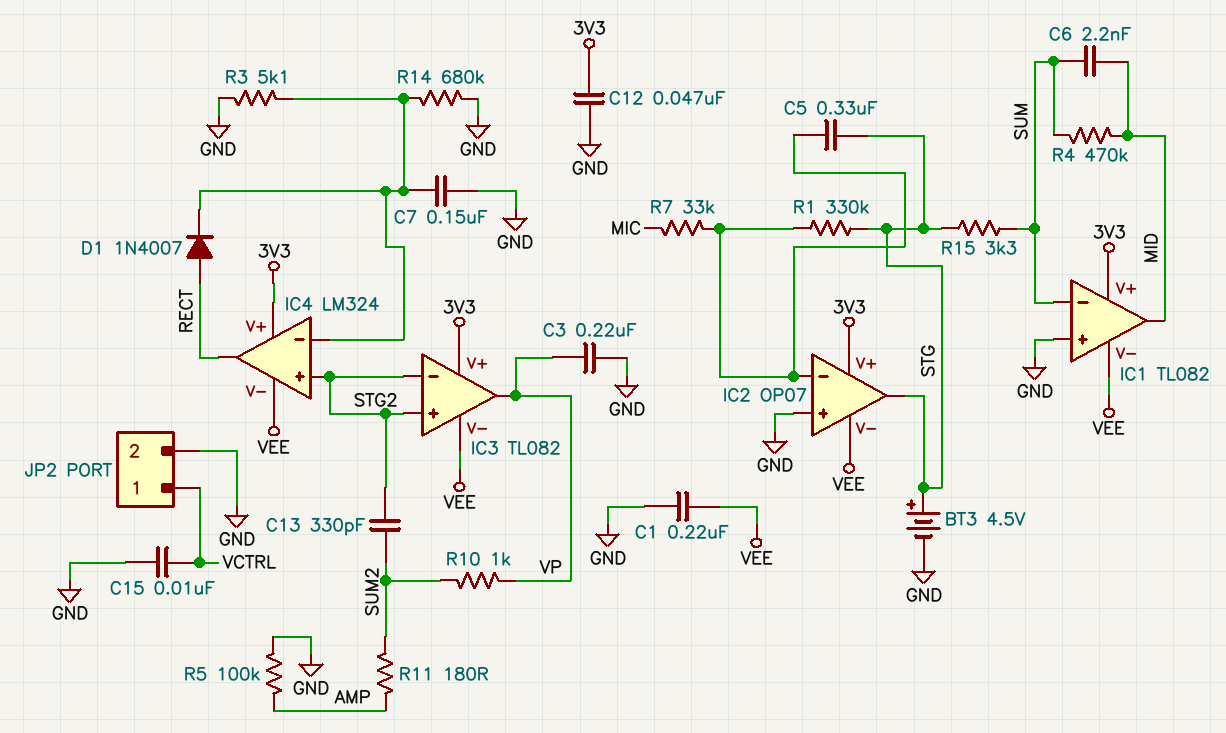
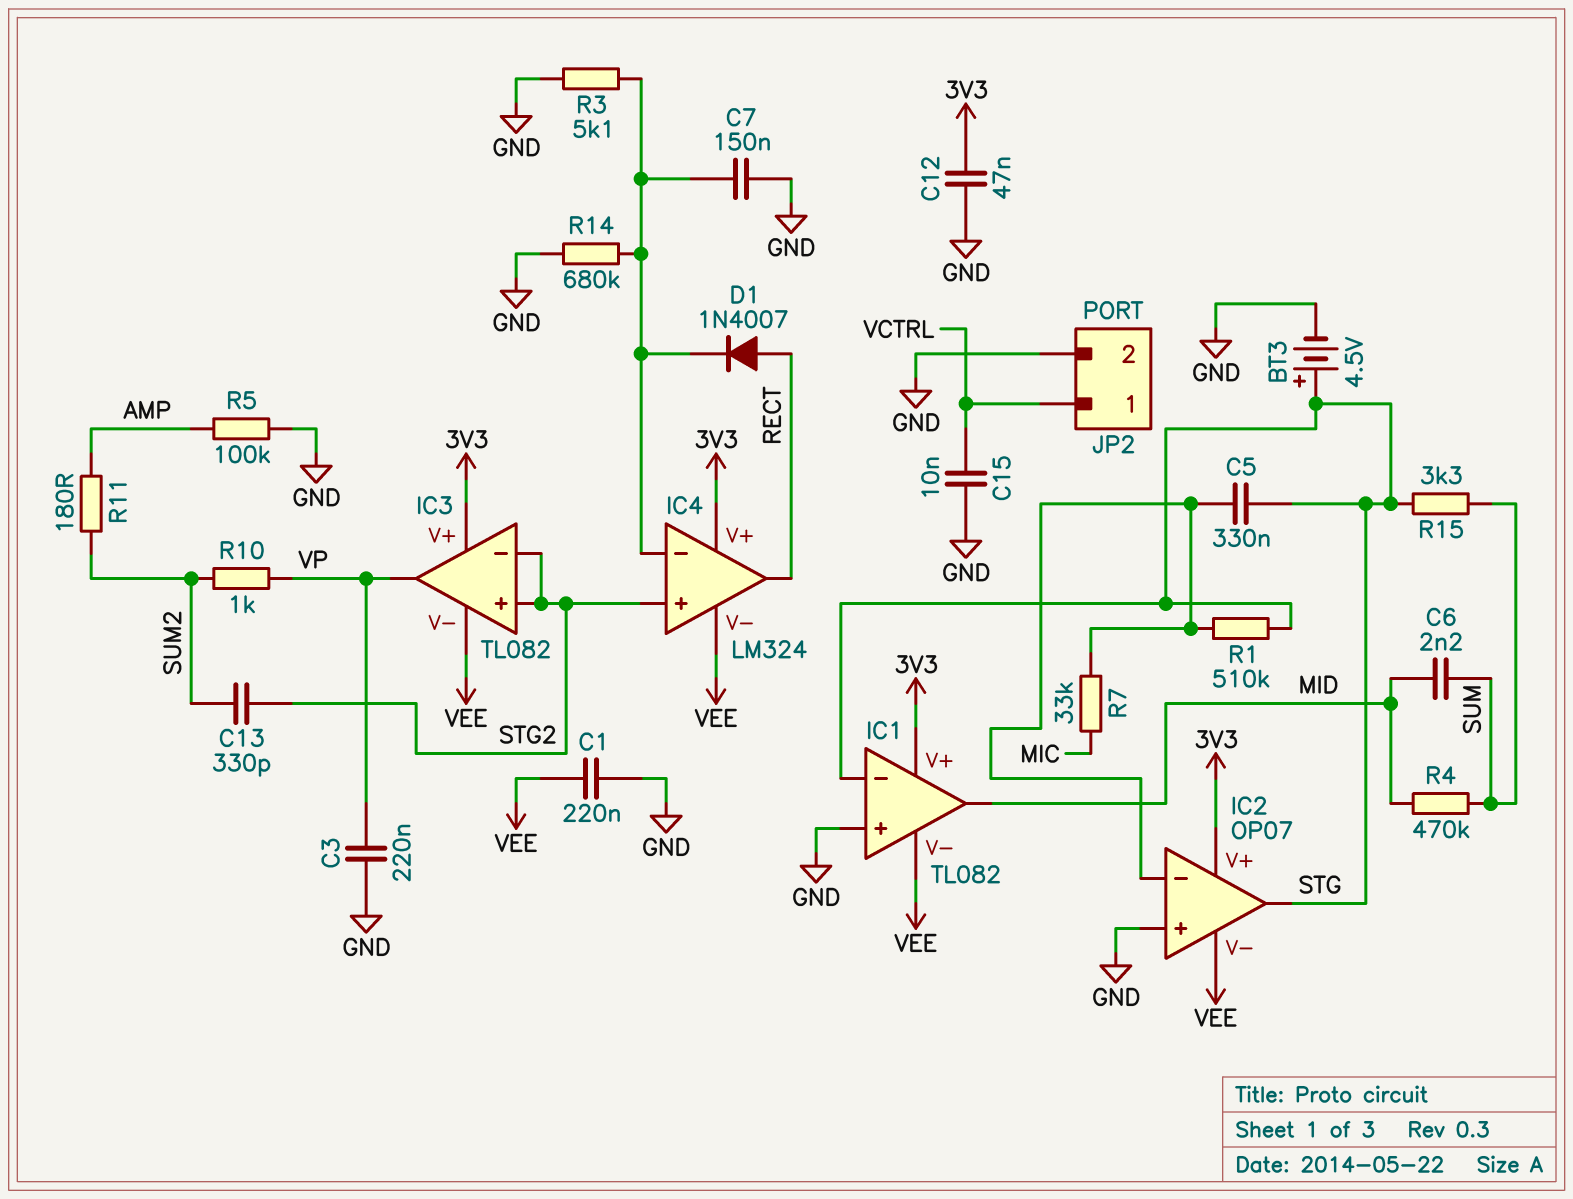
IC1 pin in-: SUM -> STG
R1: 330k (IC2/in-, STG) -> 510k (IC2/in-, STG)

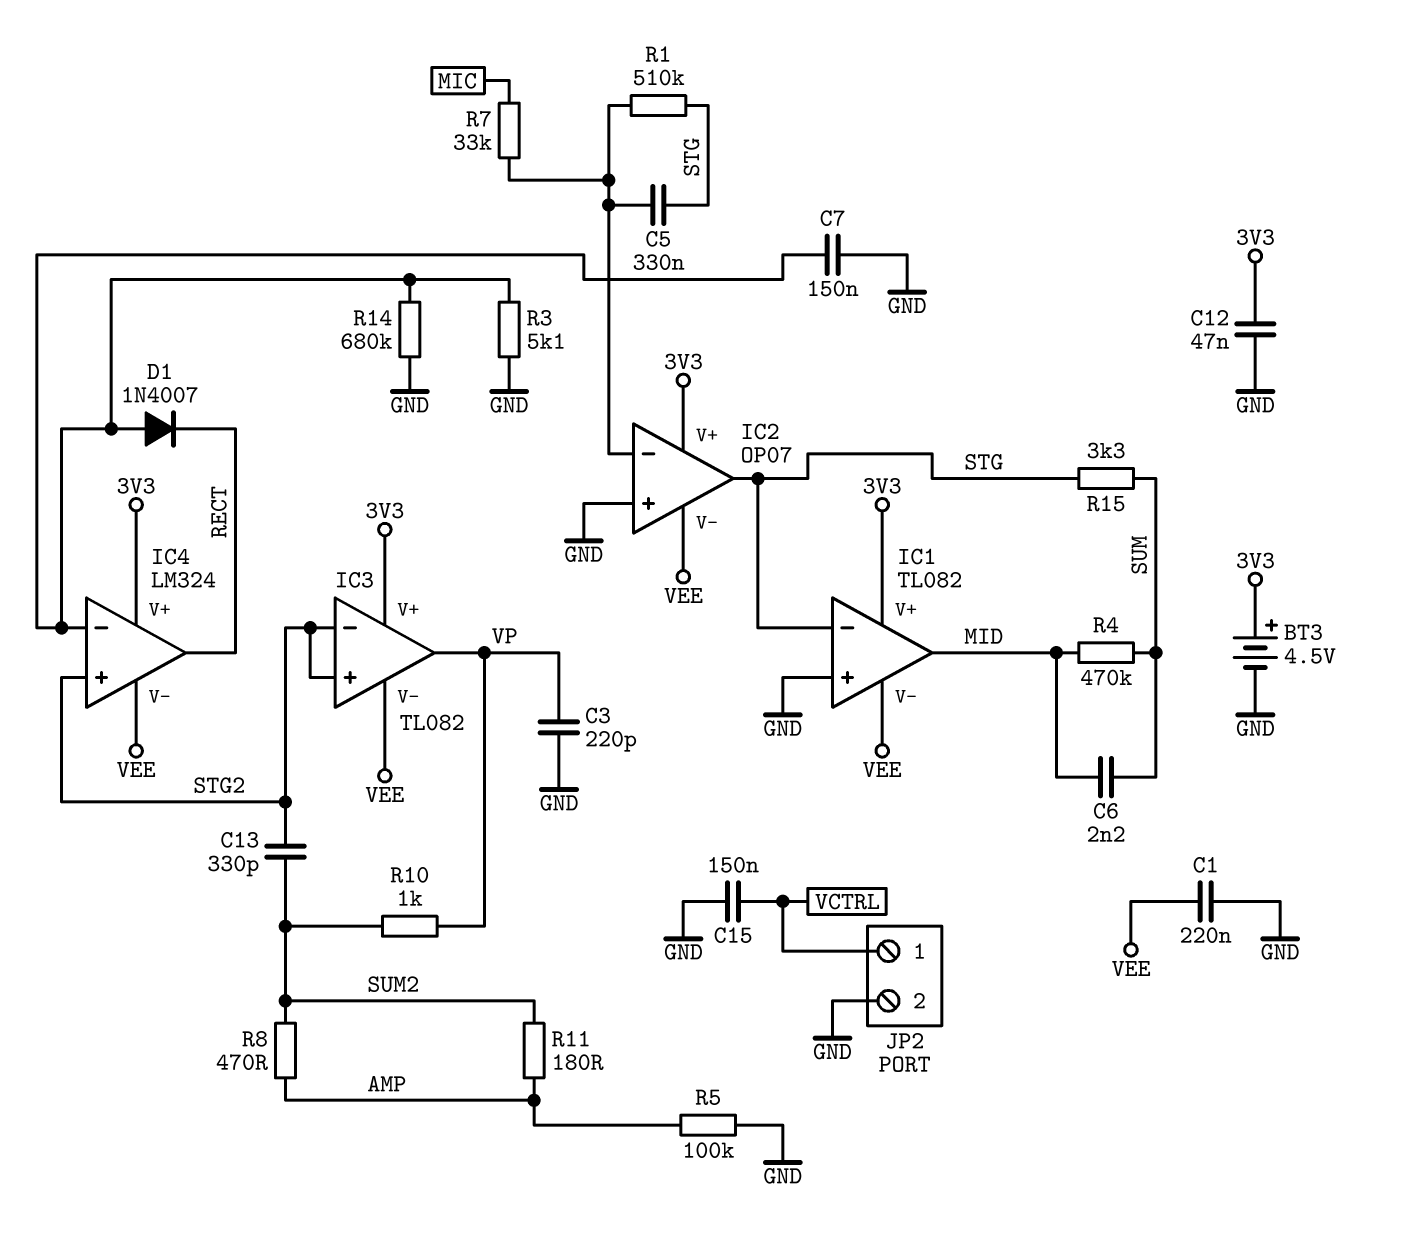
BT3: 4.5V (plus STG, minus GND) -> 4.5V (plus 3V3, minus GND)
C3: 220nF (GND, VP) -> 220pF (GND, VP)
C15: 10nF (GND, VCTRL) -> 150nF (GND, VCTRL)
D1: diode 1N4007 (A RECT, K IC4/in-) -> diode 1N4007 (A IC4/in-, K RECT)
R8: none -> 470 (AMP, SUM2)

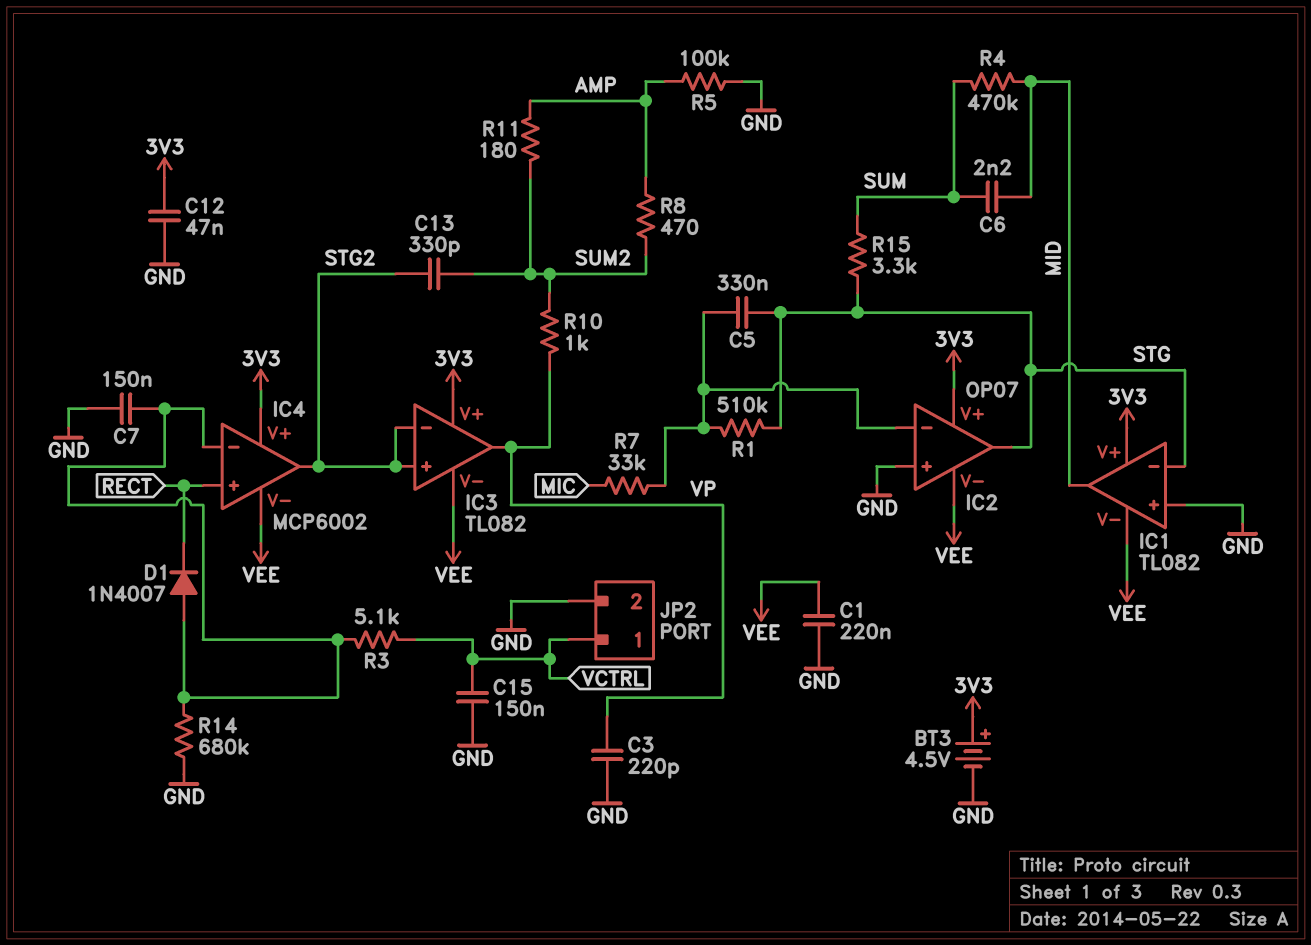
IC4: LM324 -> MCP6002
IC4 pin in+: STG2 -> RECT
IC4 pin out: RECT -> STG2
R3: 5.1k (GND, IC4/in-) -> 5.1k (IC4/in-, VCTRL)

